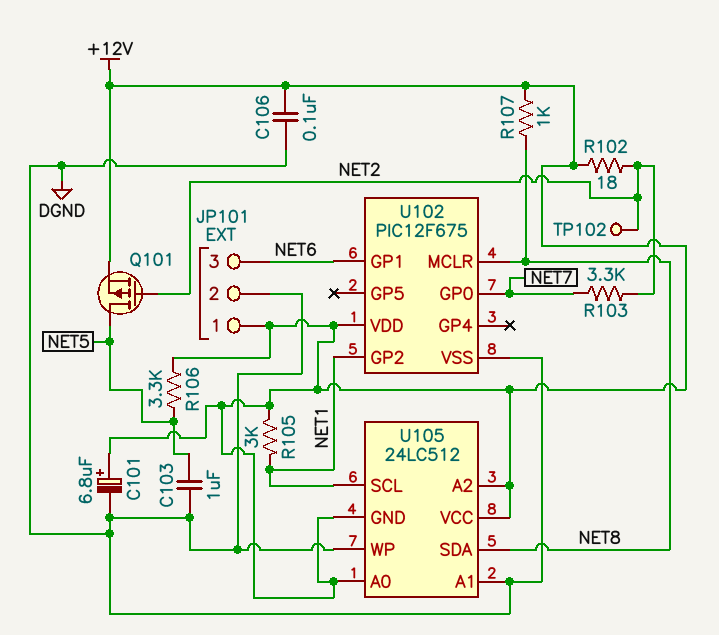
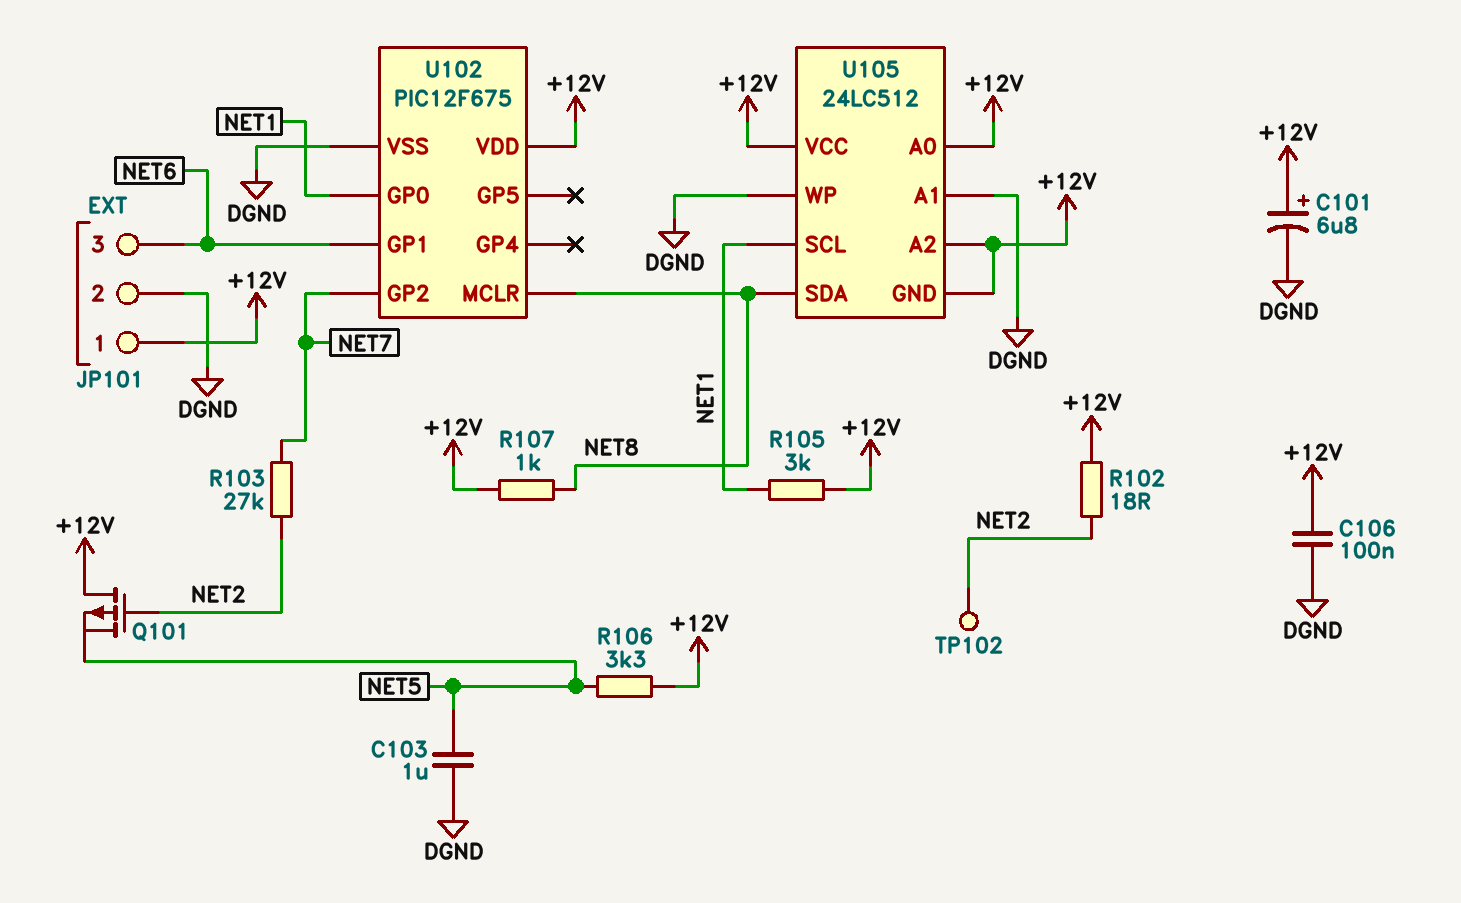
Q101: PMOS (G NET2, D NET5, S +12V) -> PMOS (G NET2, D +12V, S NET5)
R103: 3.3k (NET2, NET7) -> 27k (NET2, NET7)
U102 pin GP0: NET7 -> NET1
U102 pin GP2: NET1 -> NET7

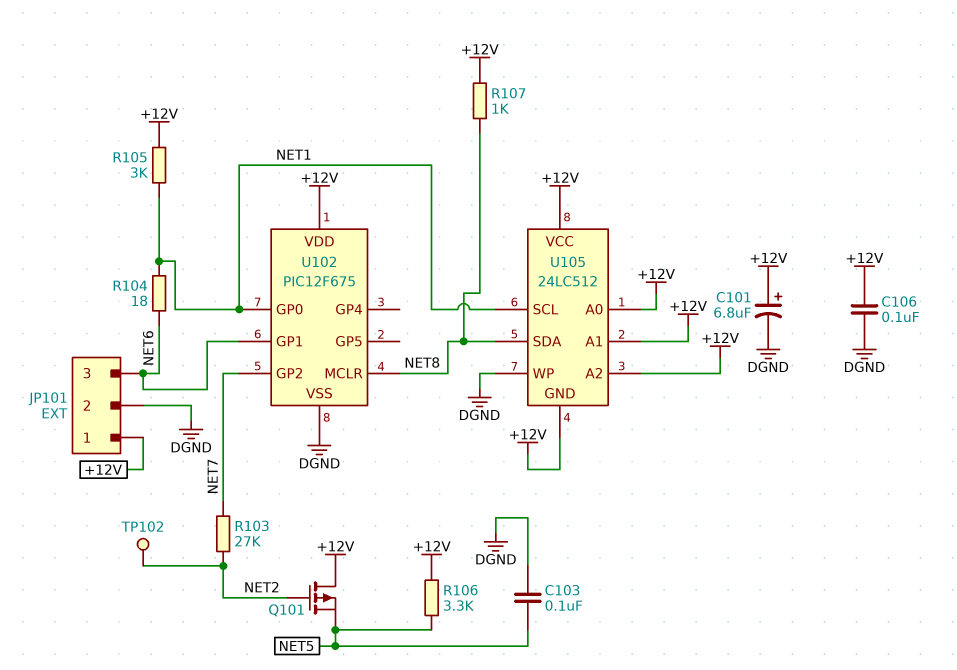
C103: 1uF (DGND, NET5) -> 100nF (DGND, NET5)
R102: 18 (+12V, NET2) -> none
R104: none -> 18 (NET1, NET6)
U105 pin A1: DGND -> +12V

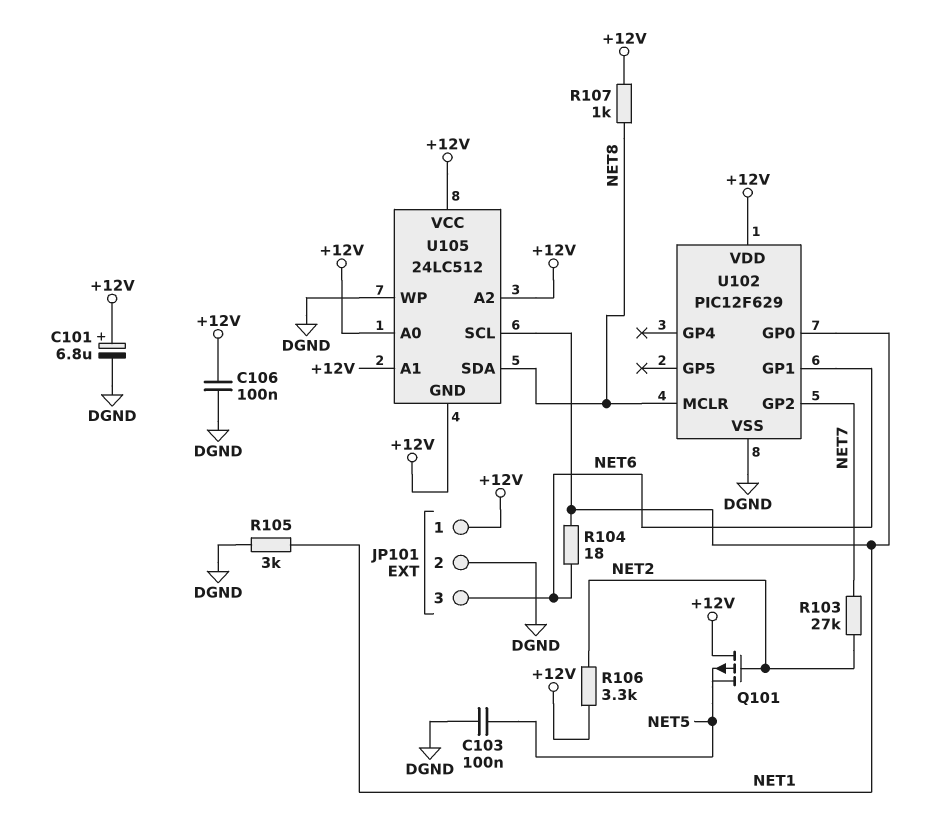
R105: 3k (+12V, NET1) -> 3k (DGND, NET1)
R106: 3.3k (+12V, NET5) -> 3.3k (+12V, NET2)
TP102: test point (NET2) -> none
U102: PIC12F675 -> PIC12F629

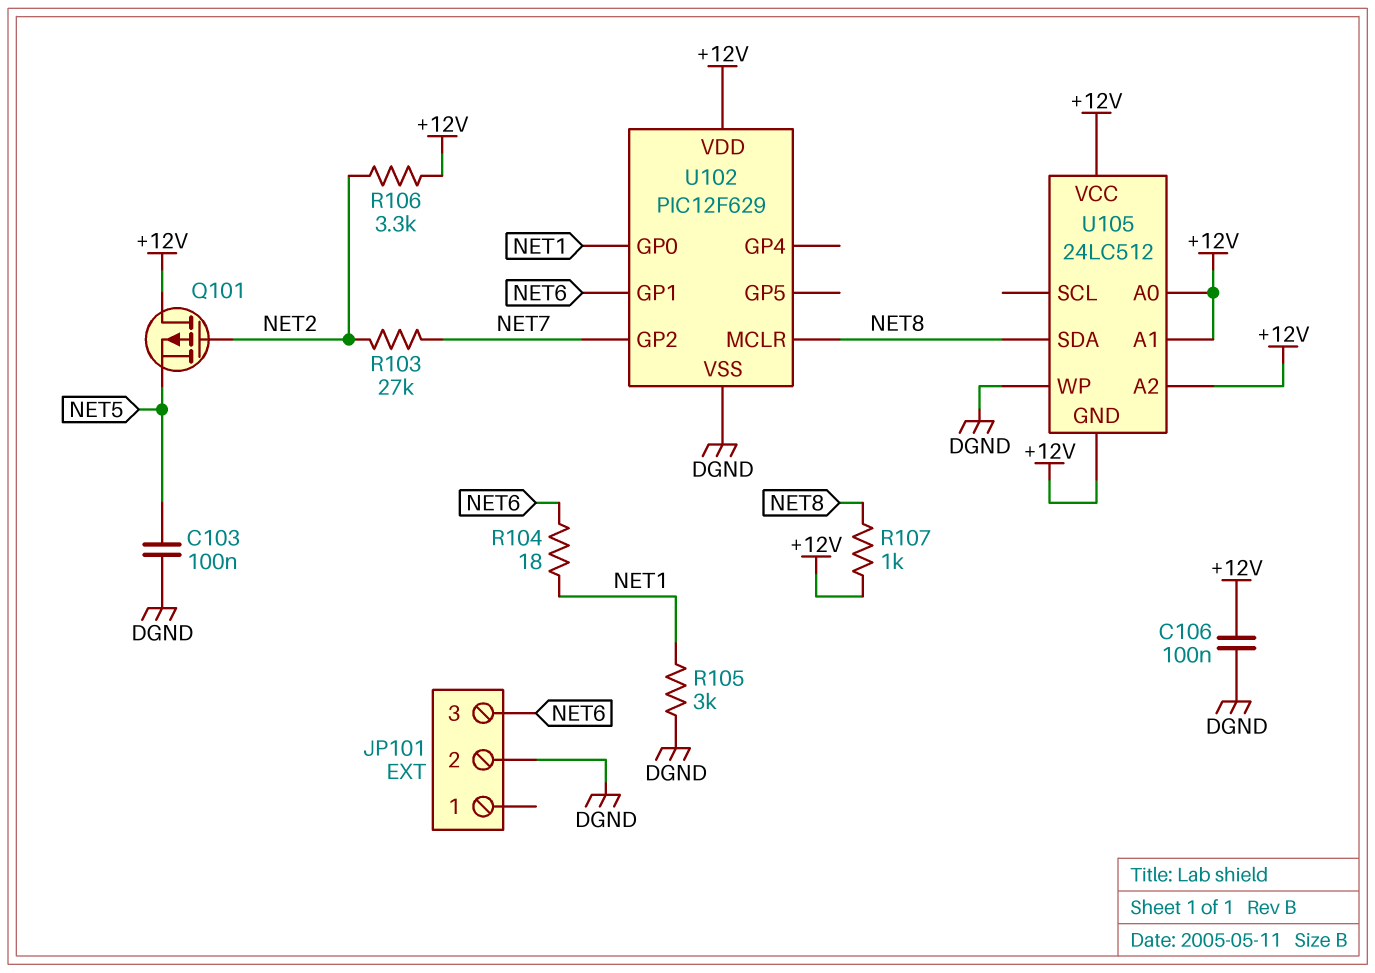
C101: 6.8uF (plus +12V, minus DGND) -> none
JP101 pin 1: +12V -> none
U105 pin SCL: NET1 -> none

